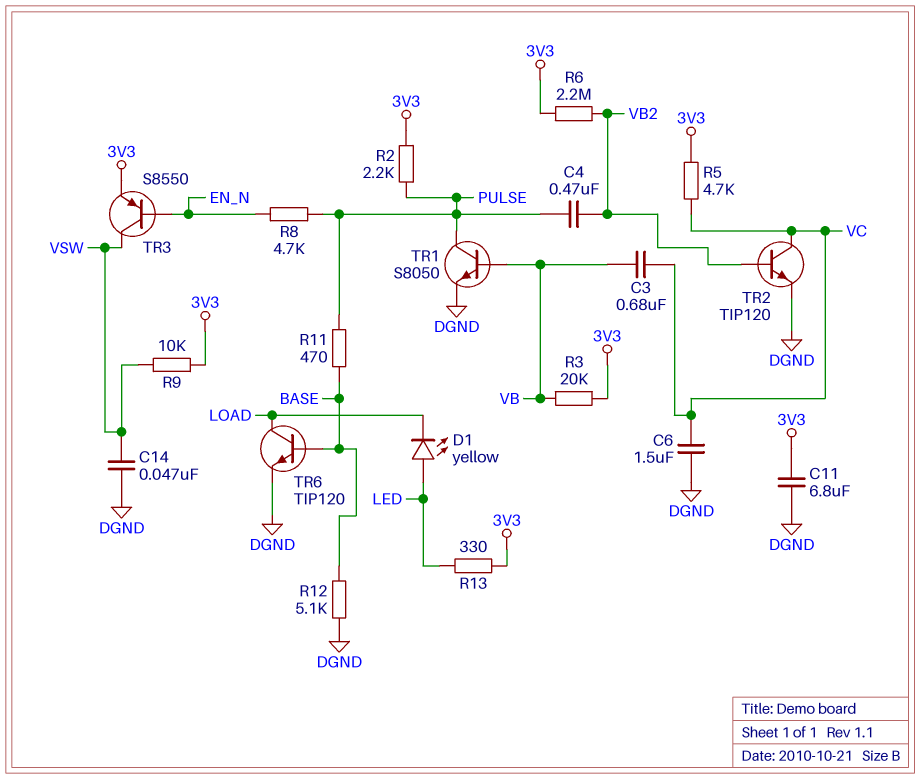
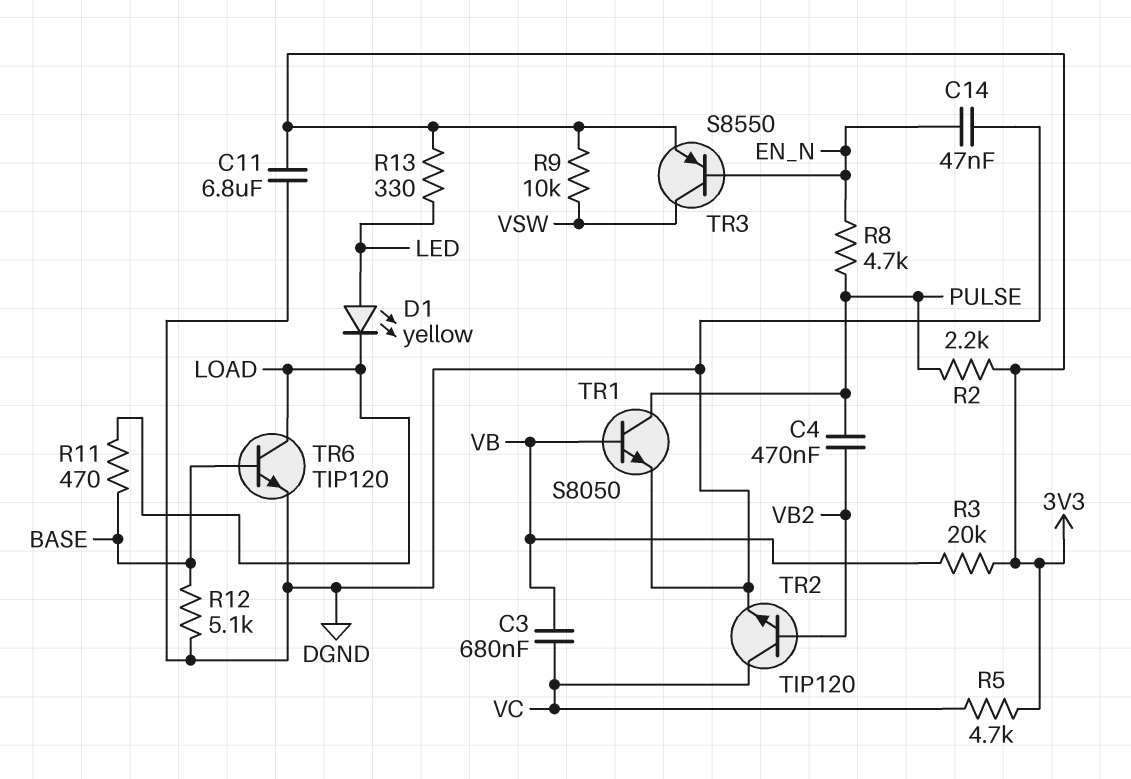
C6: 1.5uF (DGND, VC) -> none
C14: 47nF (DGND, VSW) -> 47nF (DGND, EN_N)
R6: 2.2M (3V3, VB2) -> none
R11: 470 (BASE, PULSE) -> 470 (BASE, LOAD)

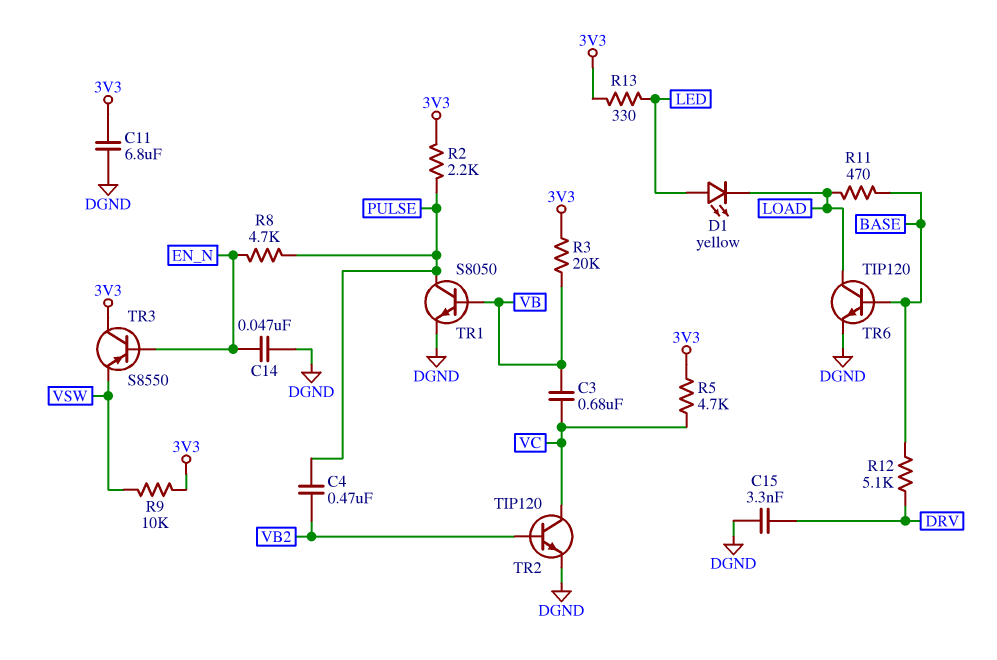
C15: none -> 3.3nF (DGND, DRV)
R12: 5.1k (BASE, DGND) -> 5.1k (BASE, DRV)
TR3: PNP S8550 (B EN_N, C VSW, E 3V3) -> PNP S8550 (B EN_N, C 3V3, E VSW)

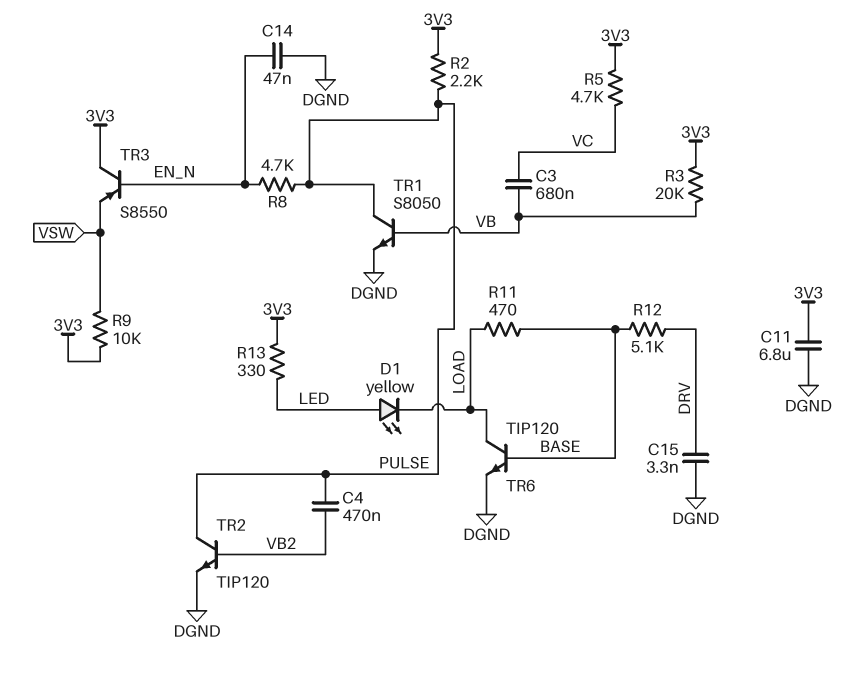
TR2: NPN TIP120 (B VB2, C VC, E DGND) -> NPN TIP120 (B VB2, C PULSE, E DGND)

